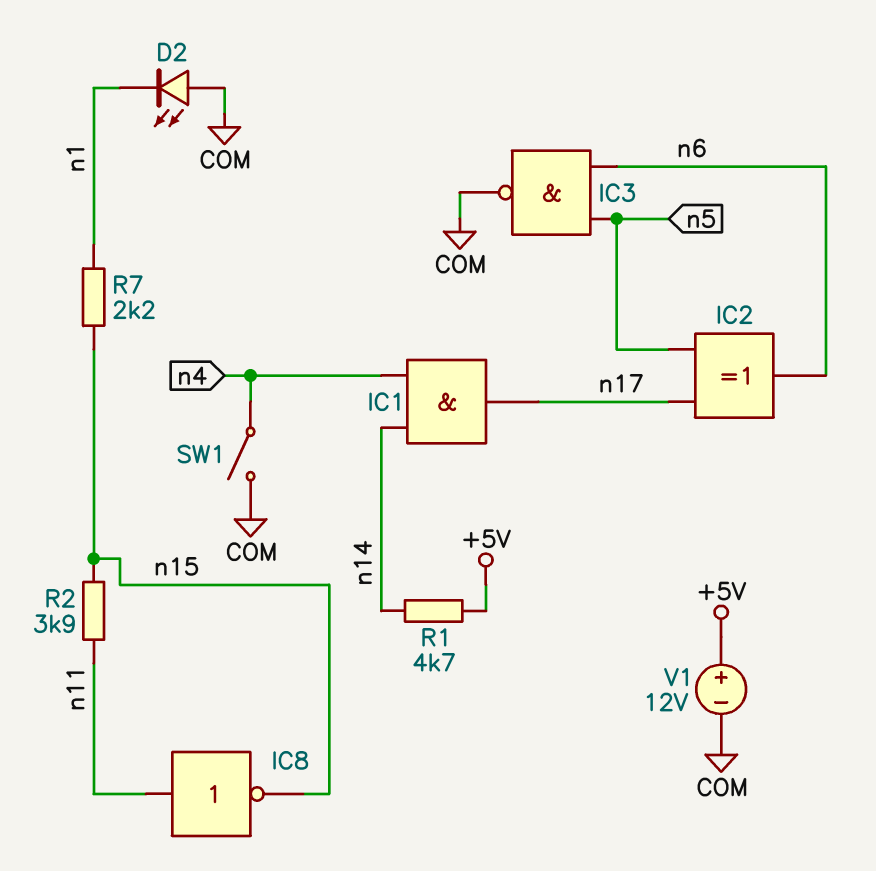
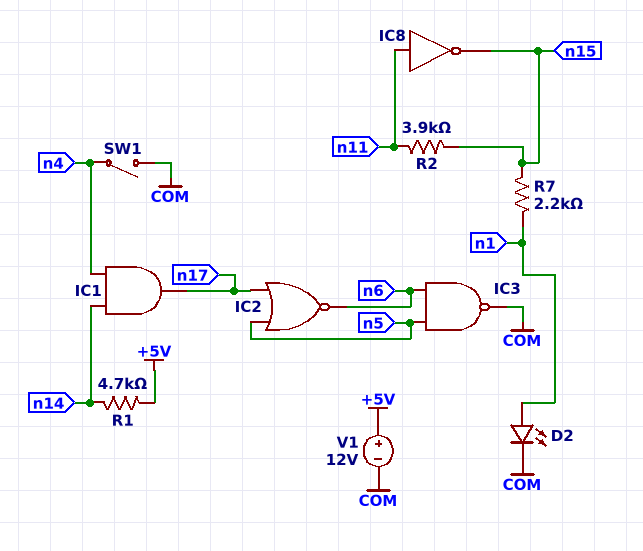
D2: LED (A COM, K n1) -> LED (A n1, K COM)
IC2: XOR (in n5, in n17, out n6) -> NOR (in n5, in n17, out n6)

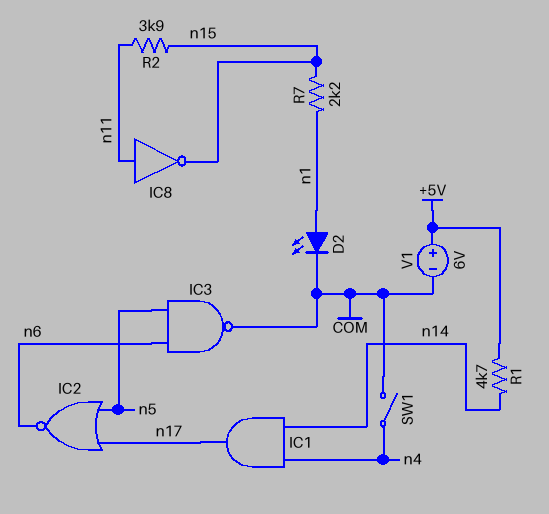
V1: 12V (plus +5V, minus COM) -> 6V (plus +5V, minus COM)

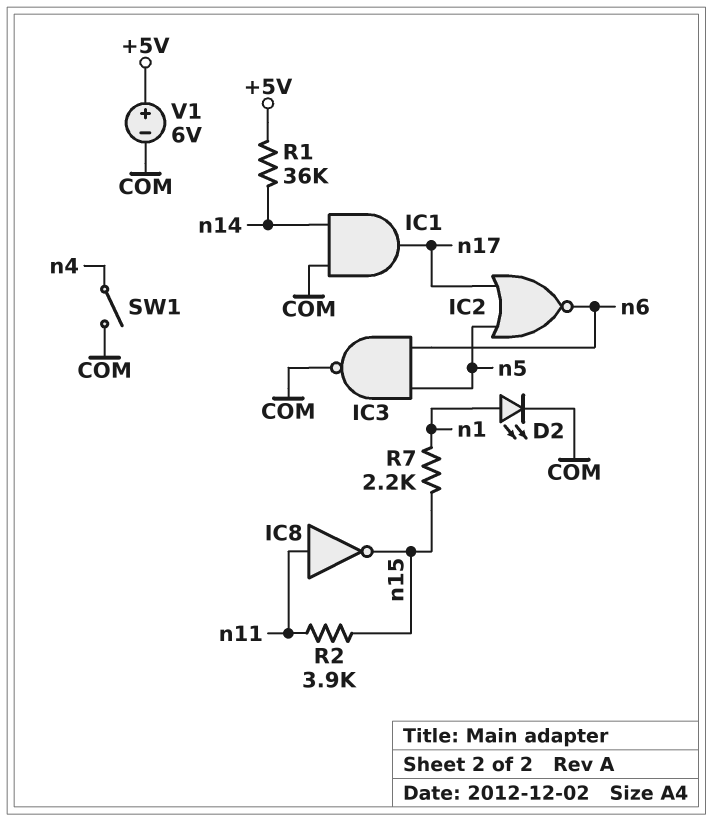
IC1: AND (in n4, in n14, out n17) -> AND (in COM, in n14, out n17)
R1: 4.7k (+5V, n14) -> 36k (+5V, n14)

